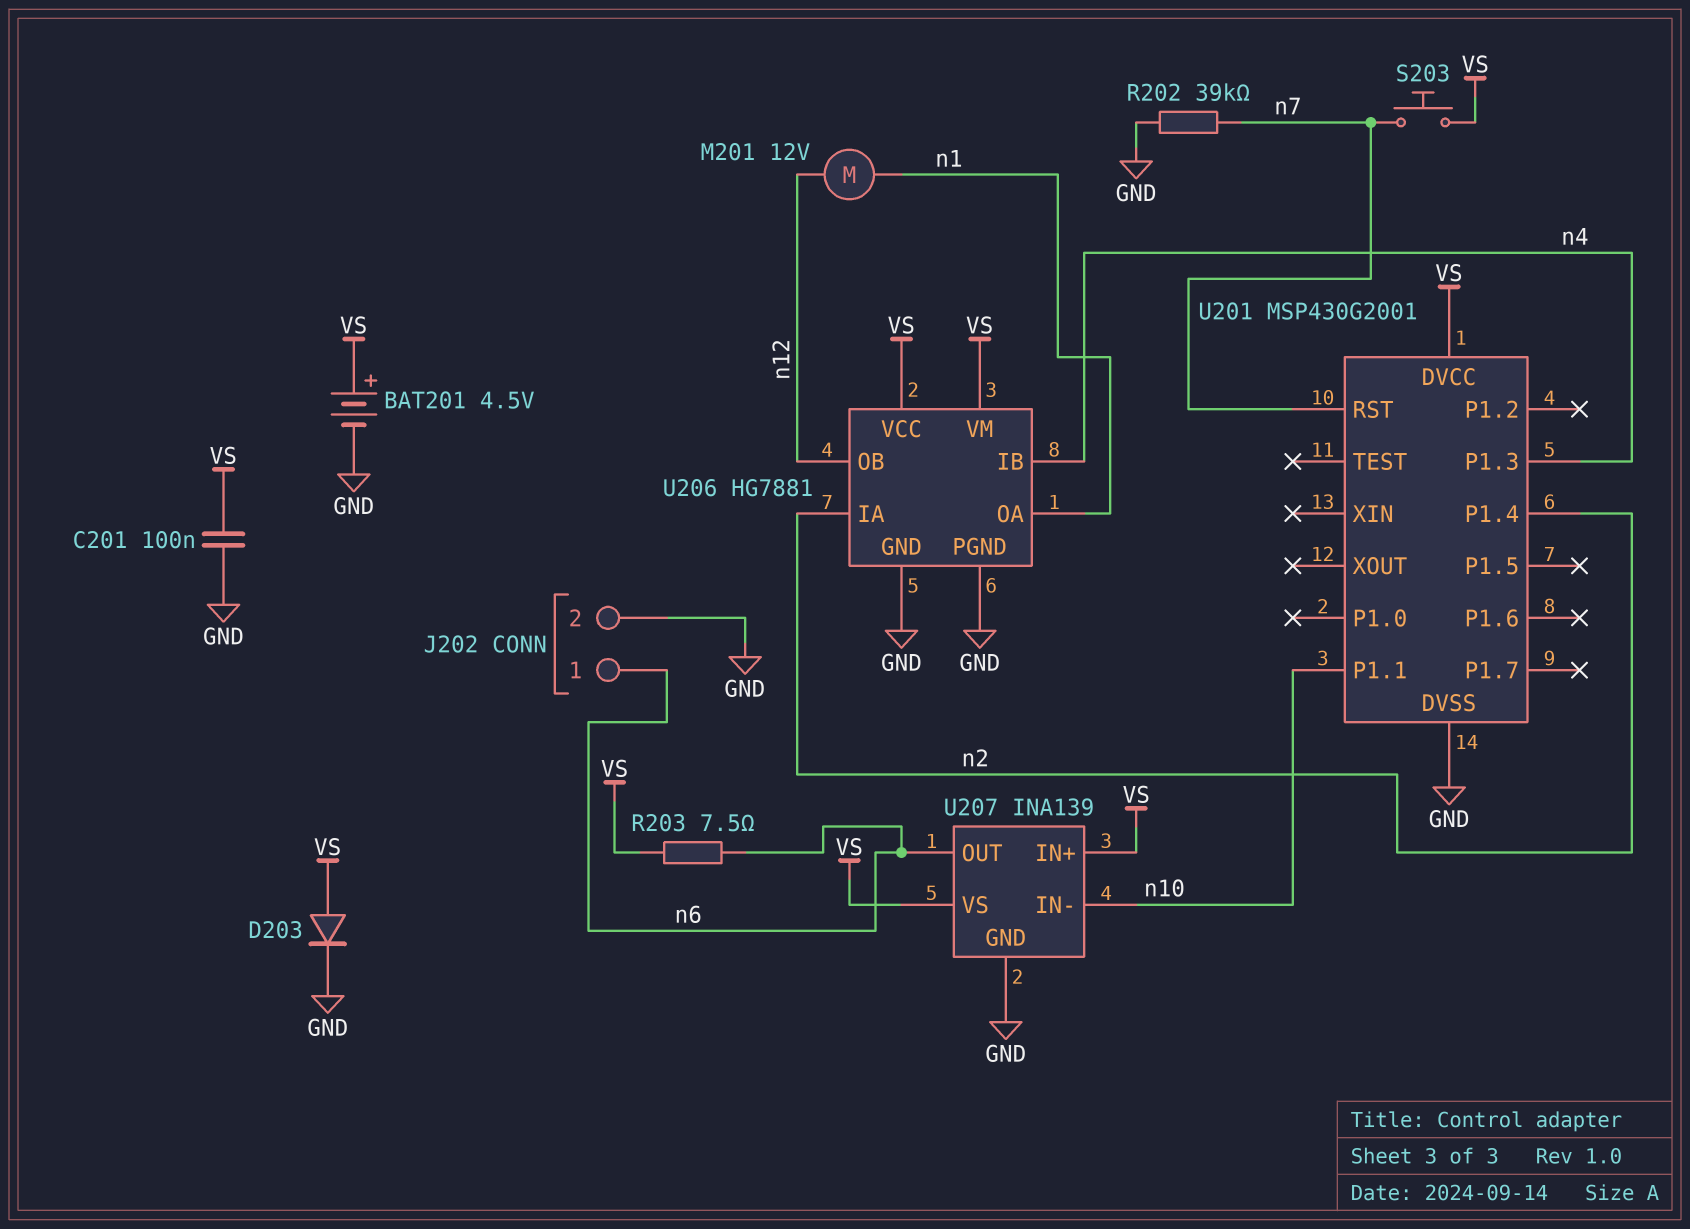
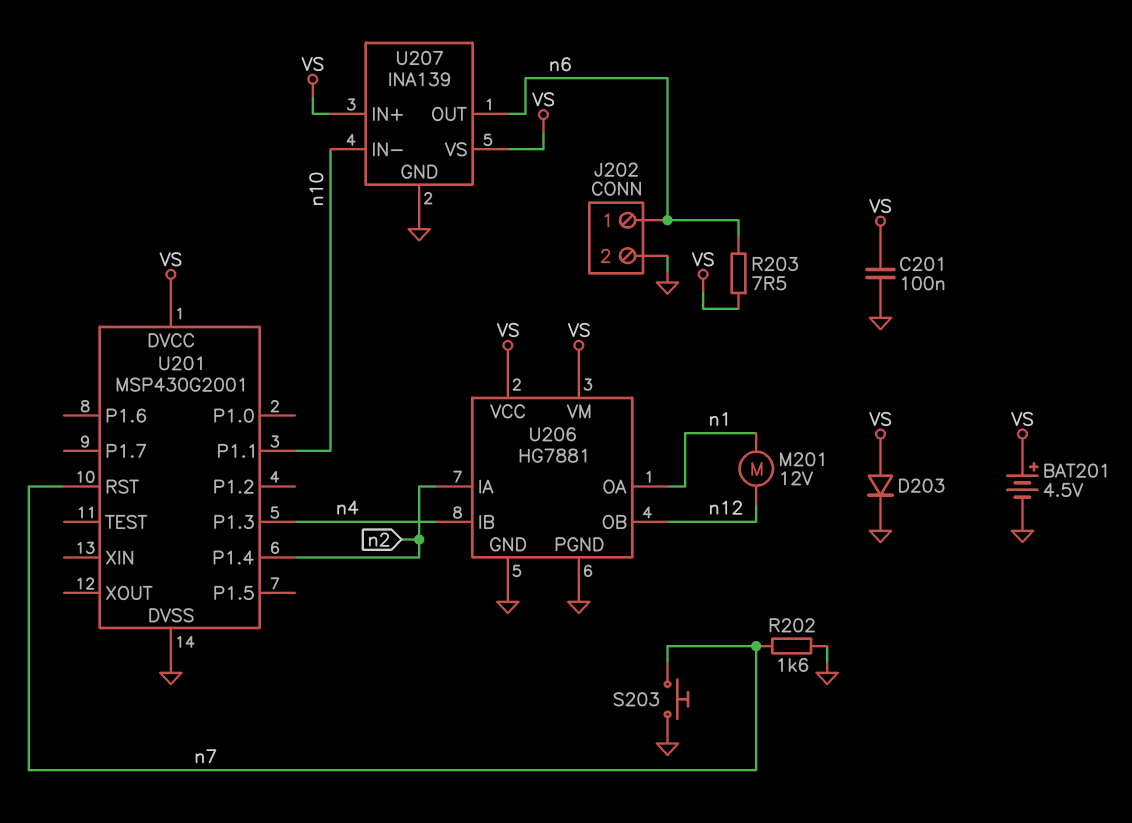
R202: 39k (GND, n7) -> 1.6k (GND, n7)
S203: button (VS, n7) -> button (GND, n7)

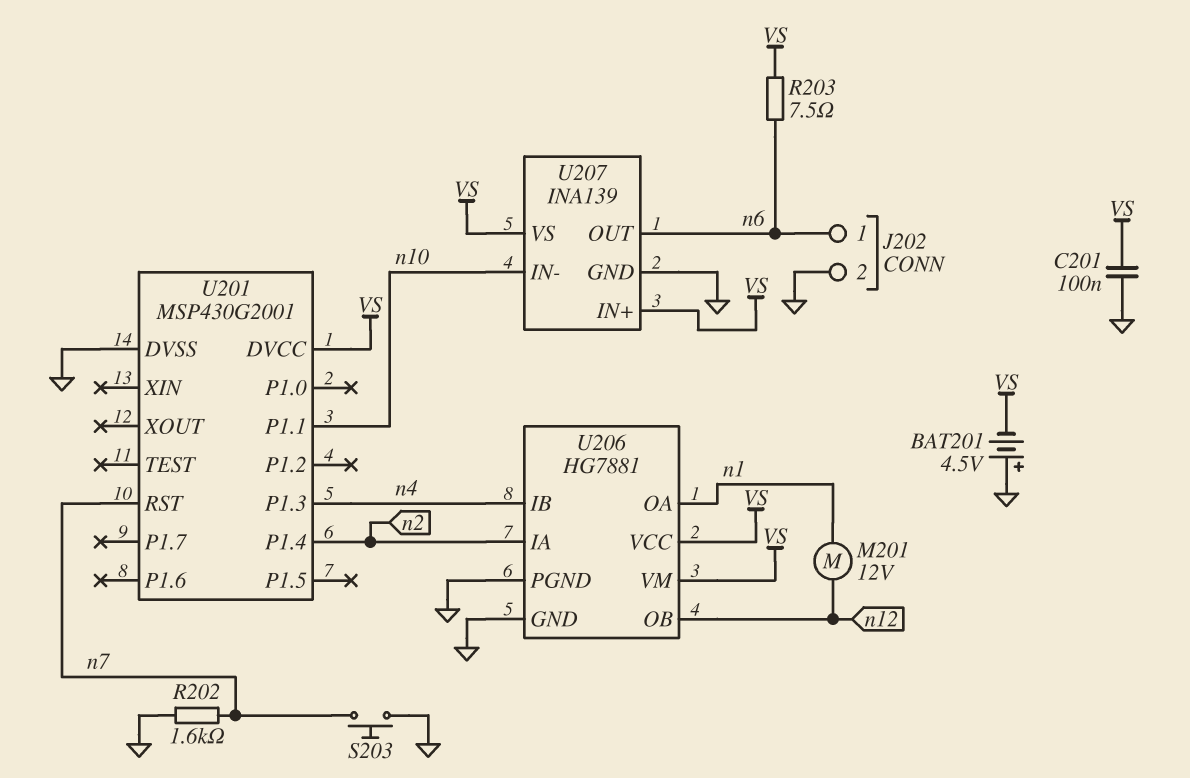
BAT201: 4.5V (plus VS, minus GND) -> 4.5V (plus GND, minus VS)
D203: diode (A VS, K GND) -> none

